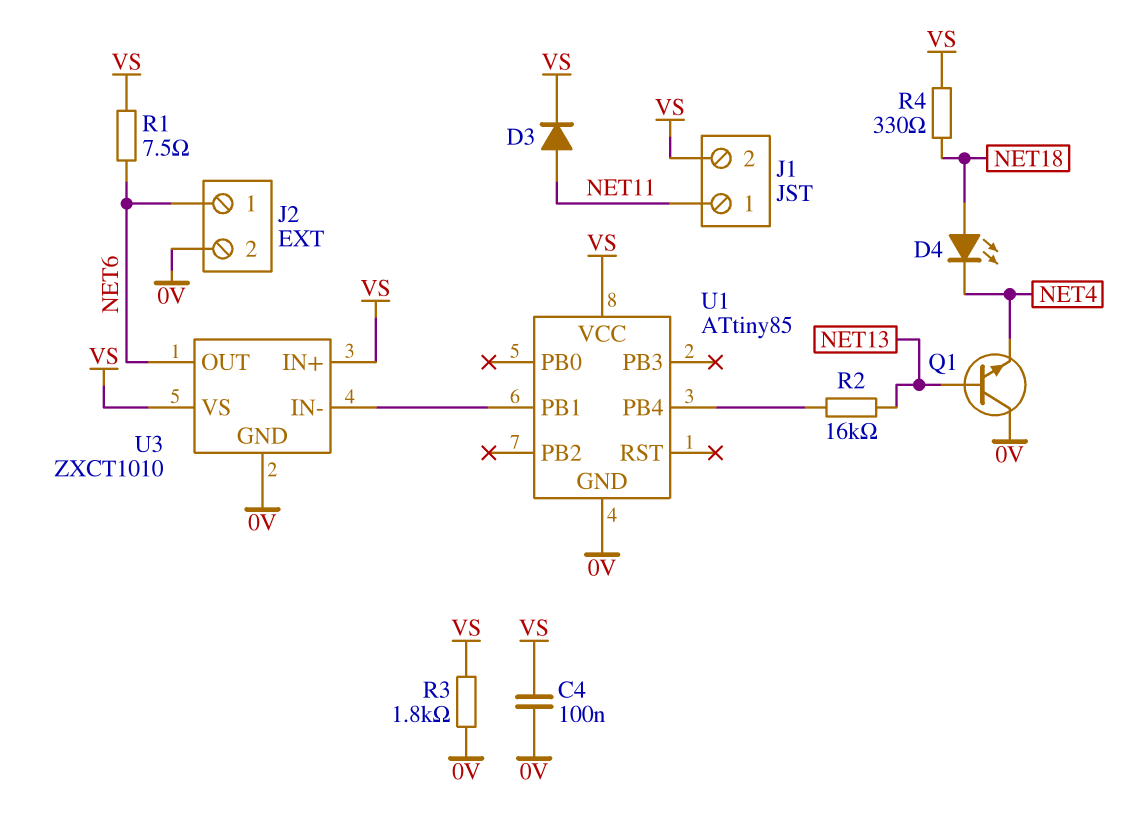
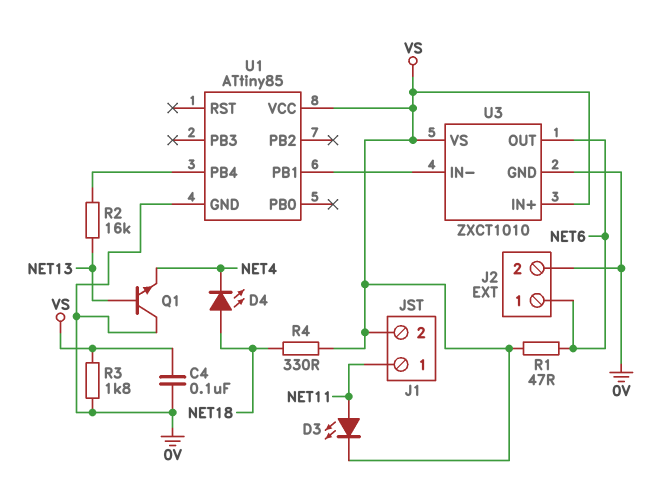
D3: diode (A NET11, K VS) -> LED (A NET11, K VS)
R1: 7.5 (NET6, VS) -> 47 (NET6, VS)

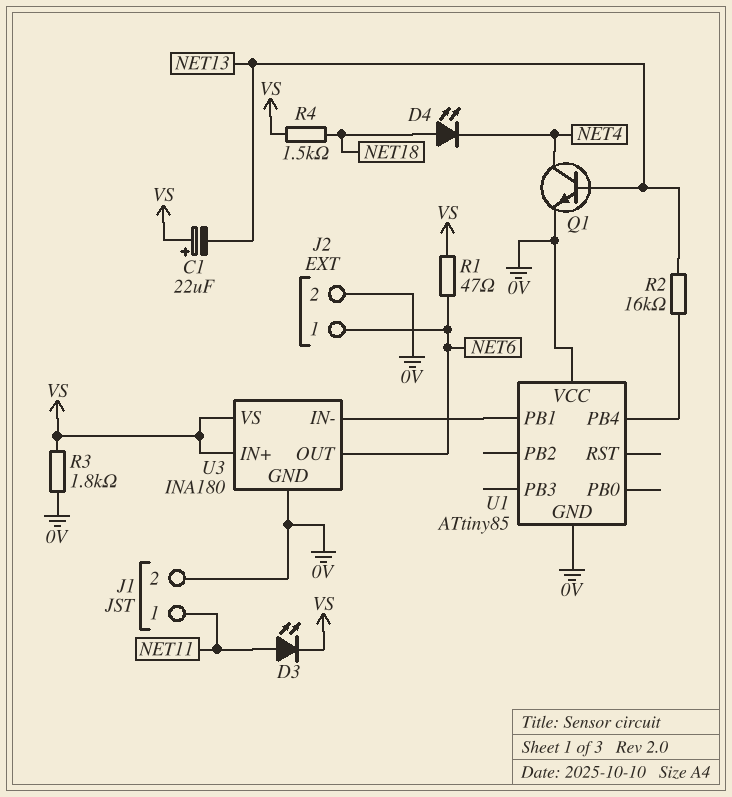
C1: none -> 22uF (plus VS, minus NET13)
C4: 100nF (0V, VS) -> none
J1 pin 2: VS -> 0V
Q1: NPN (B NET13, C 0V, E NET4) -> NPN (B NET13, C NET4, E 0V)
R4: 330 (NET18, VS) -> 1.5k (NET18, VS)
U1 pin VCC: VS -> 0V
U3: ZXCT1010 -> INA180

